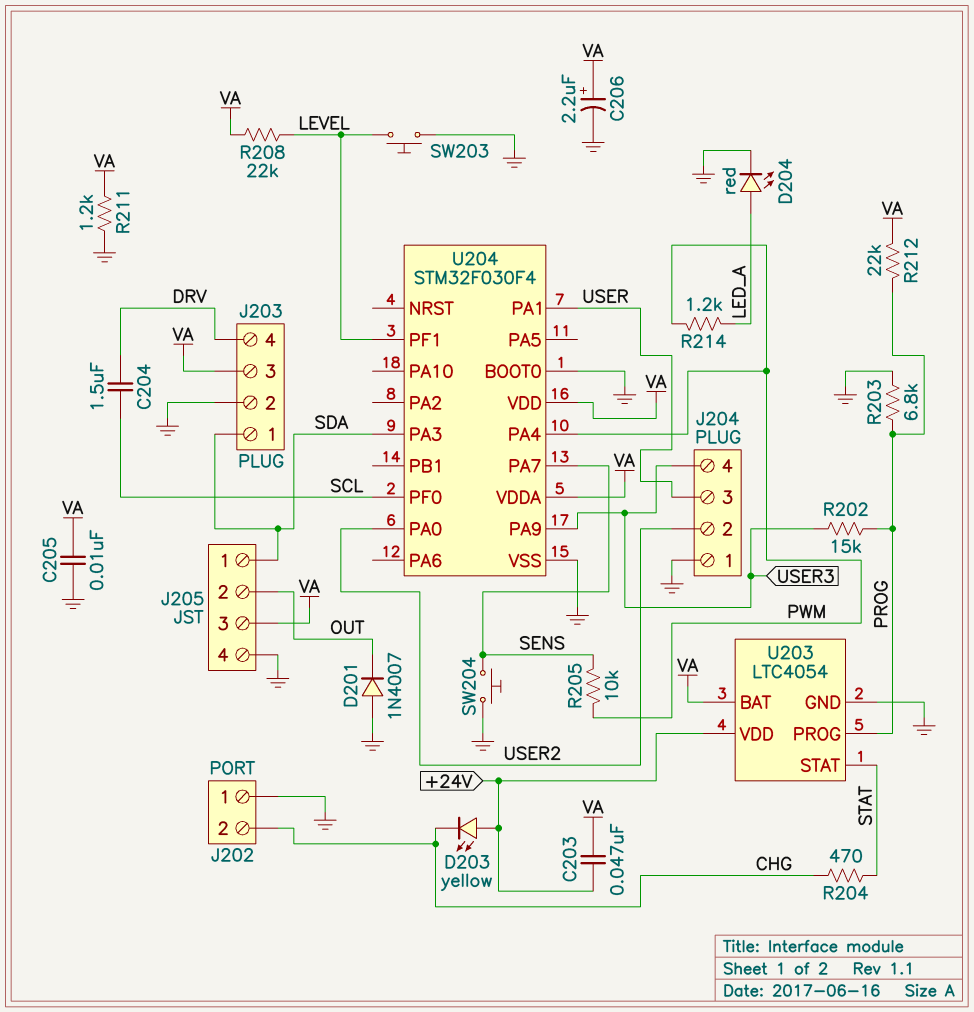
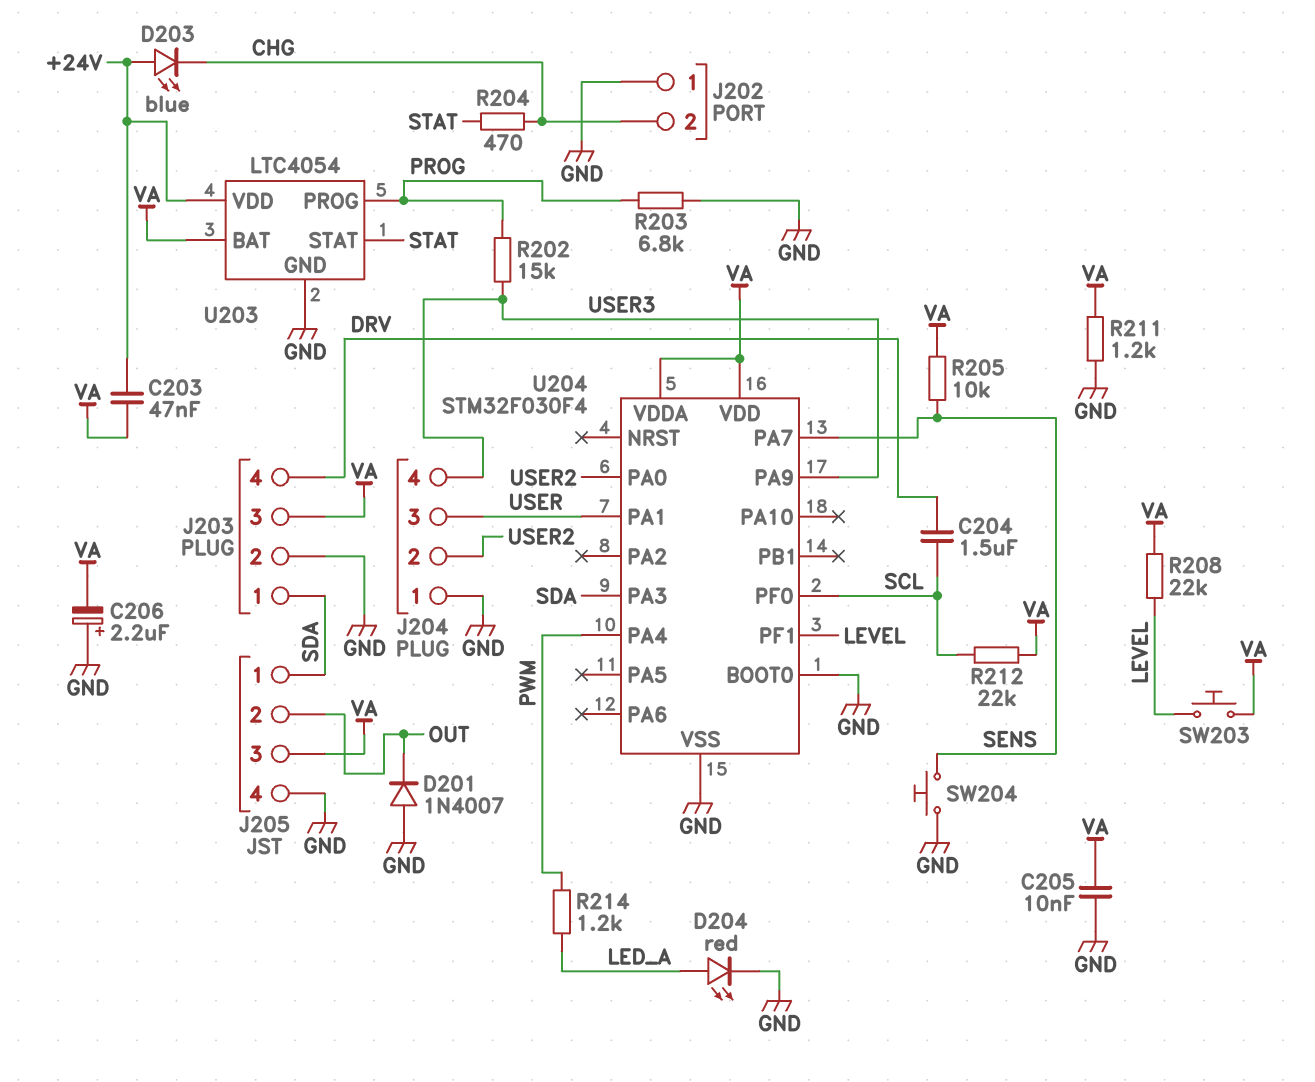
C206: 2.2uF (plus VA, minus GND) -> 2.2uF (plus GND, minus VA)
D203: LED yellow (A +24V, K CHG) -> LED blue (A +24V, K CHG)
R205: 10k (PWM, SENS) -> 10k (SENS, VA)
R212: 22k (PROG, VA) -> 22k (SCL, VA)
SW203: button (GND, LEVEL) -> button (LEVEL, VA)

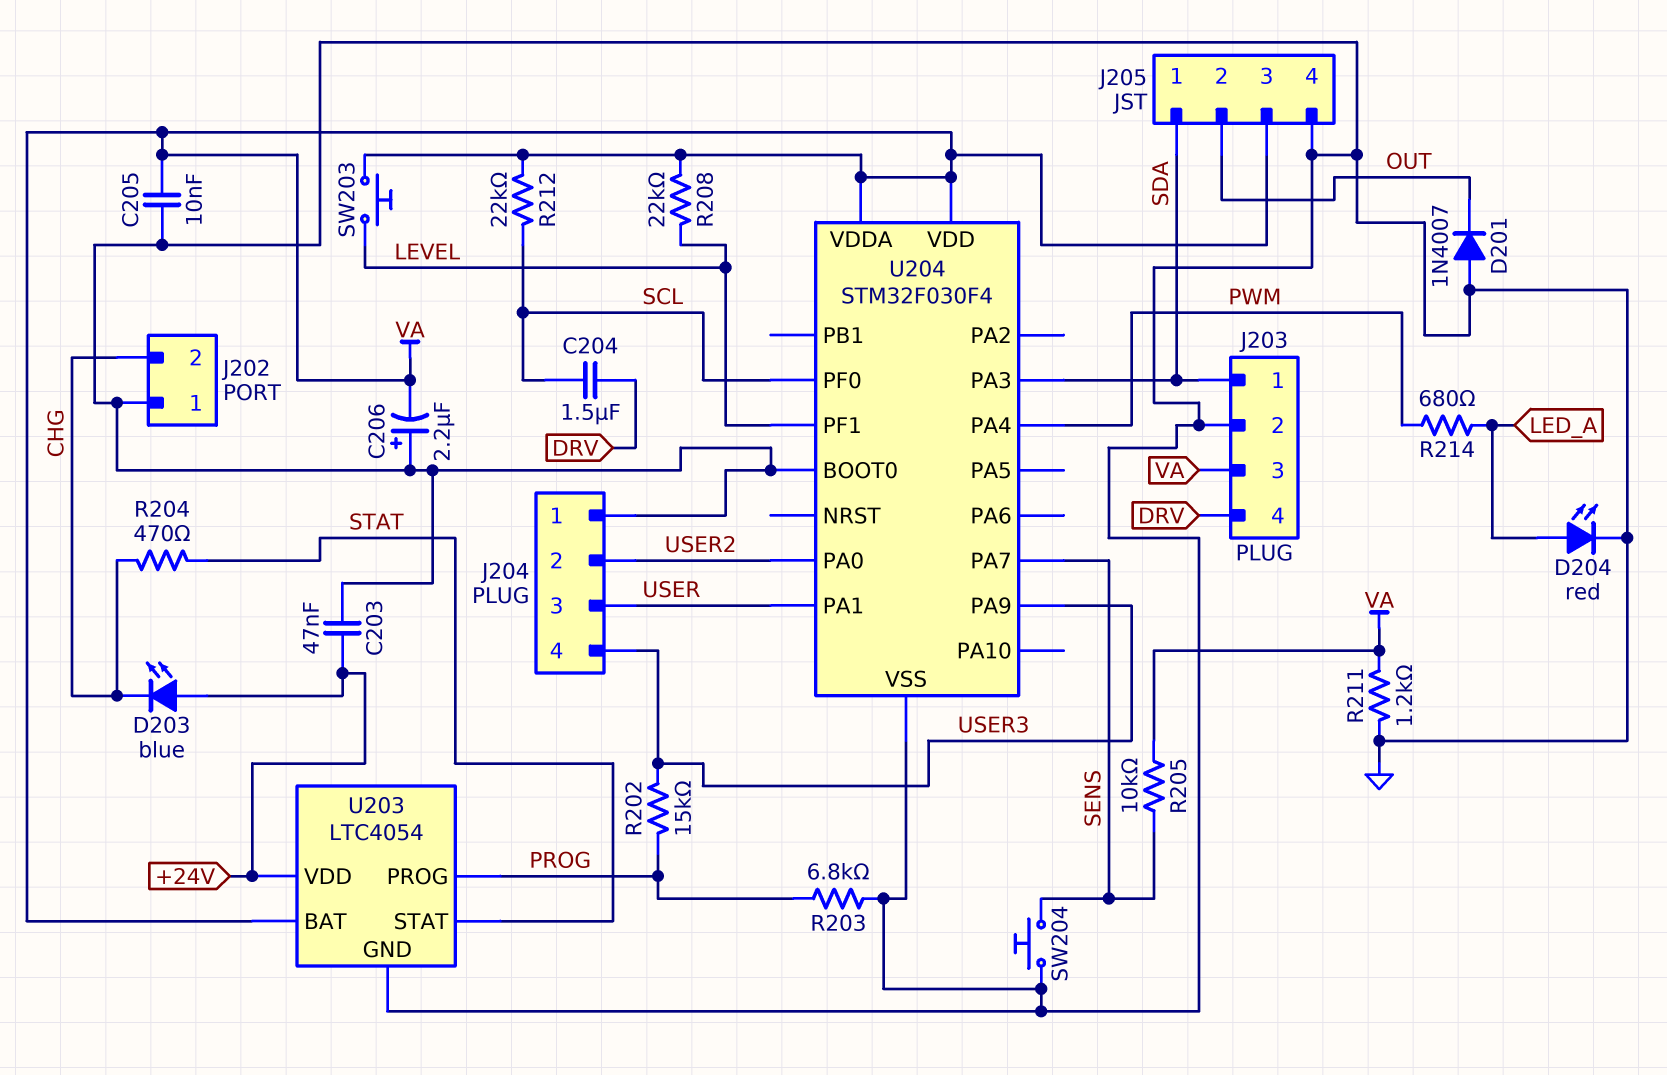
C203: 47nF (+24V, VA) -> 47nF (+24V, GND)
R214: 1.2k (LED_A, PWM) -> 680 (LED_A, PWM)

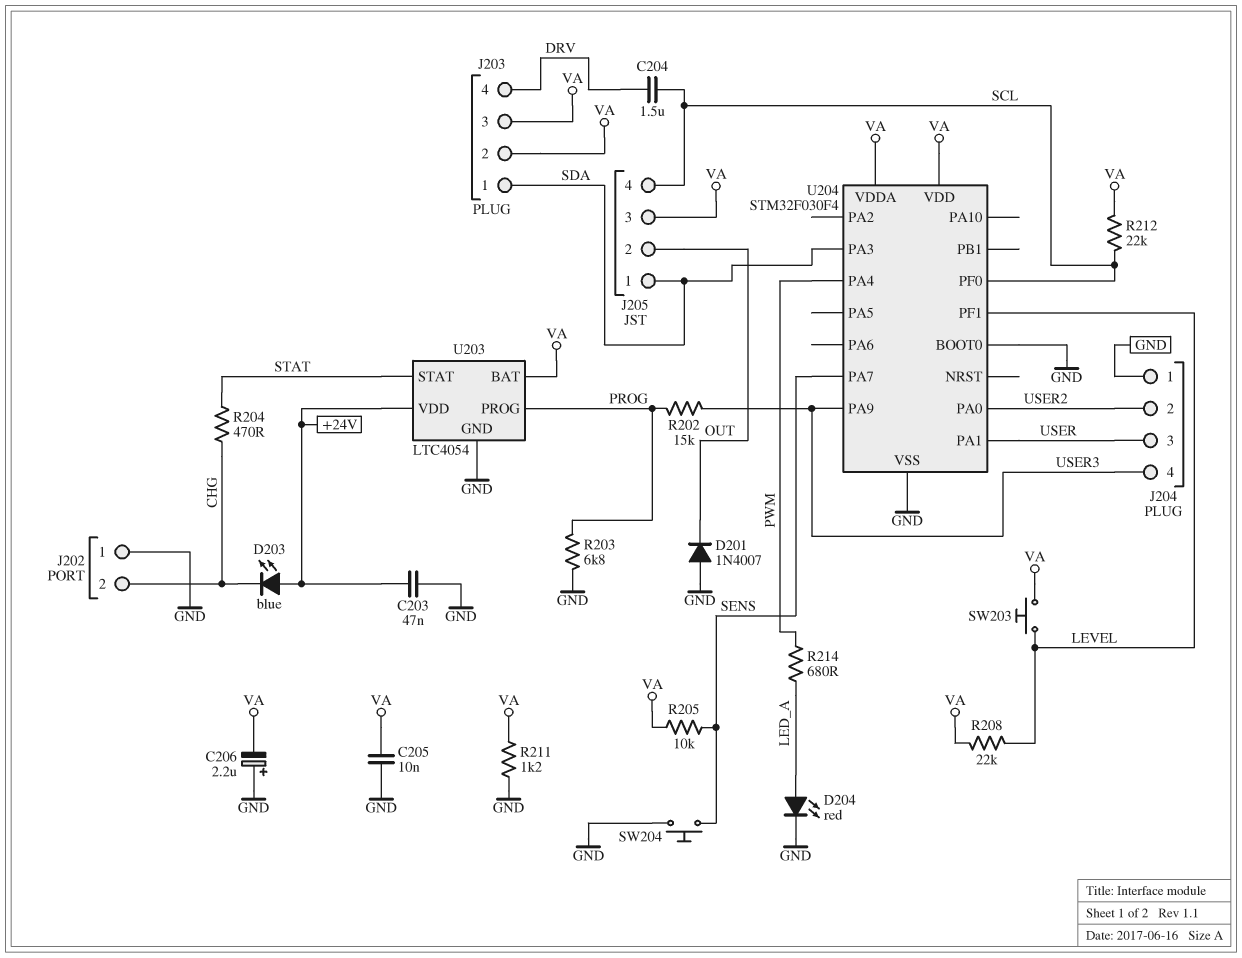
J203 pin 2: GND -> VA
J205 pin 4: GND -> SCL

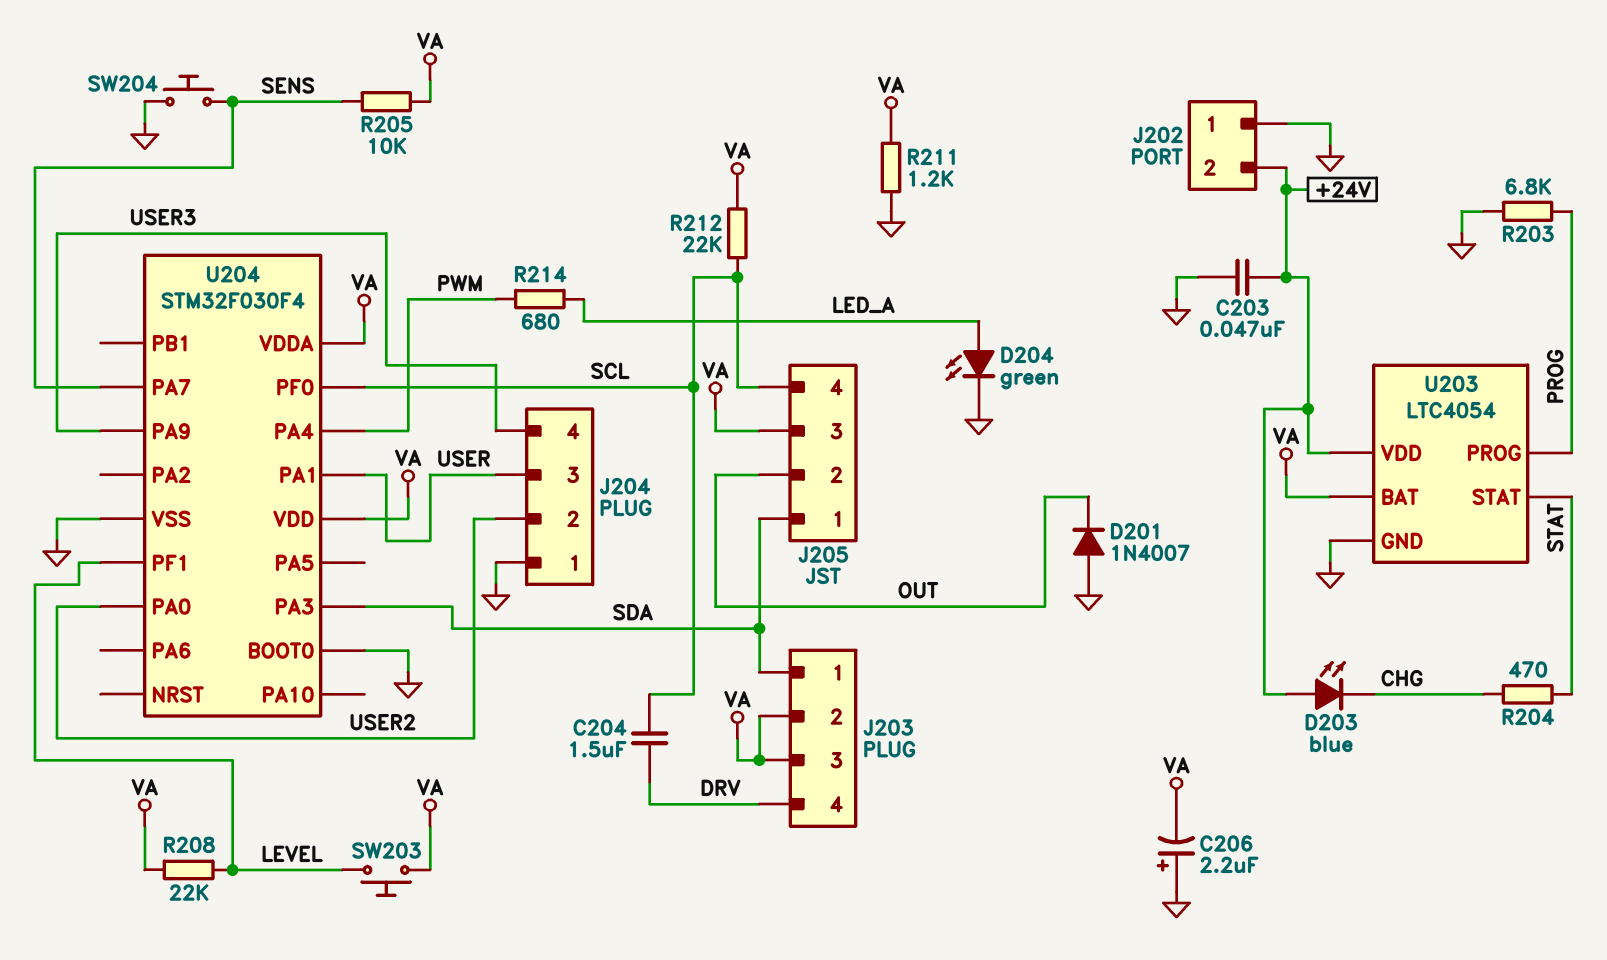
C205: 10nF (GND, VA) -> none
D204: LED red (A LED_A, K GND) -> LED green (A LED_A, K GND)
J202 pin 2: CHG -> +24V
R202: 15k (PROG, USER3) -> none

